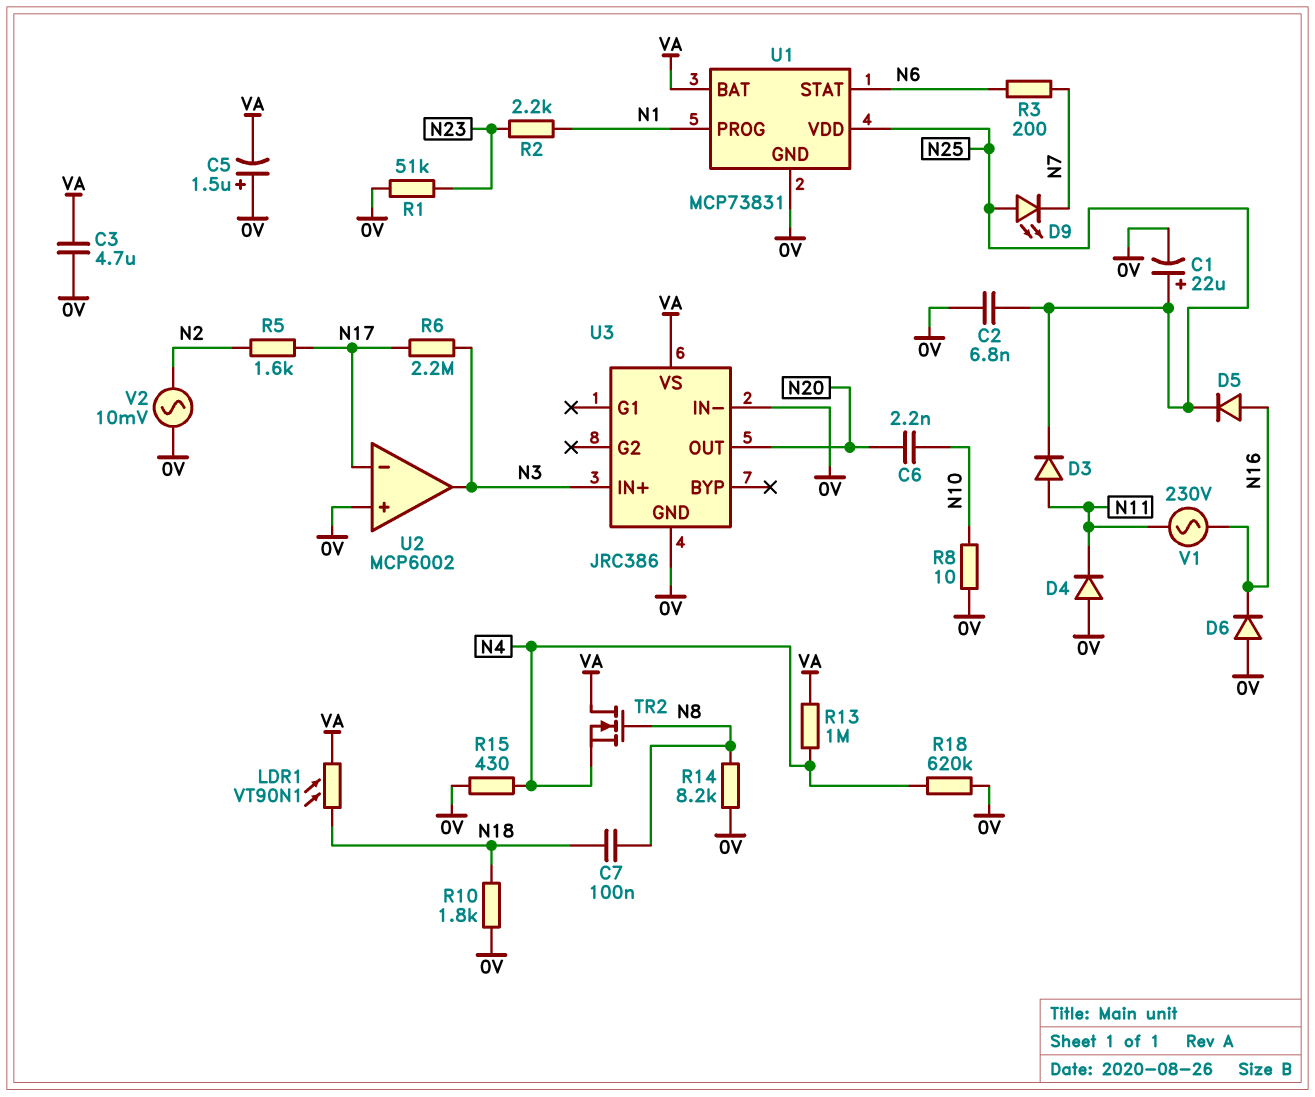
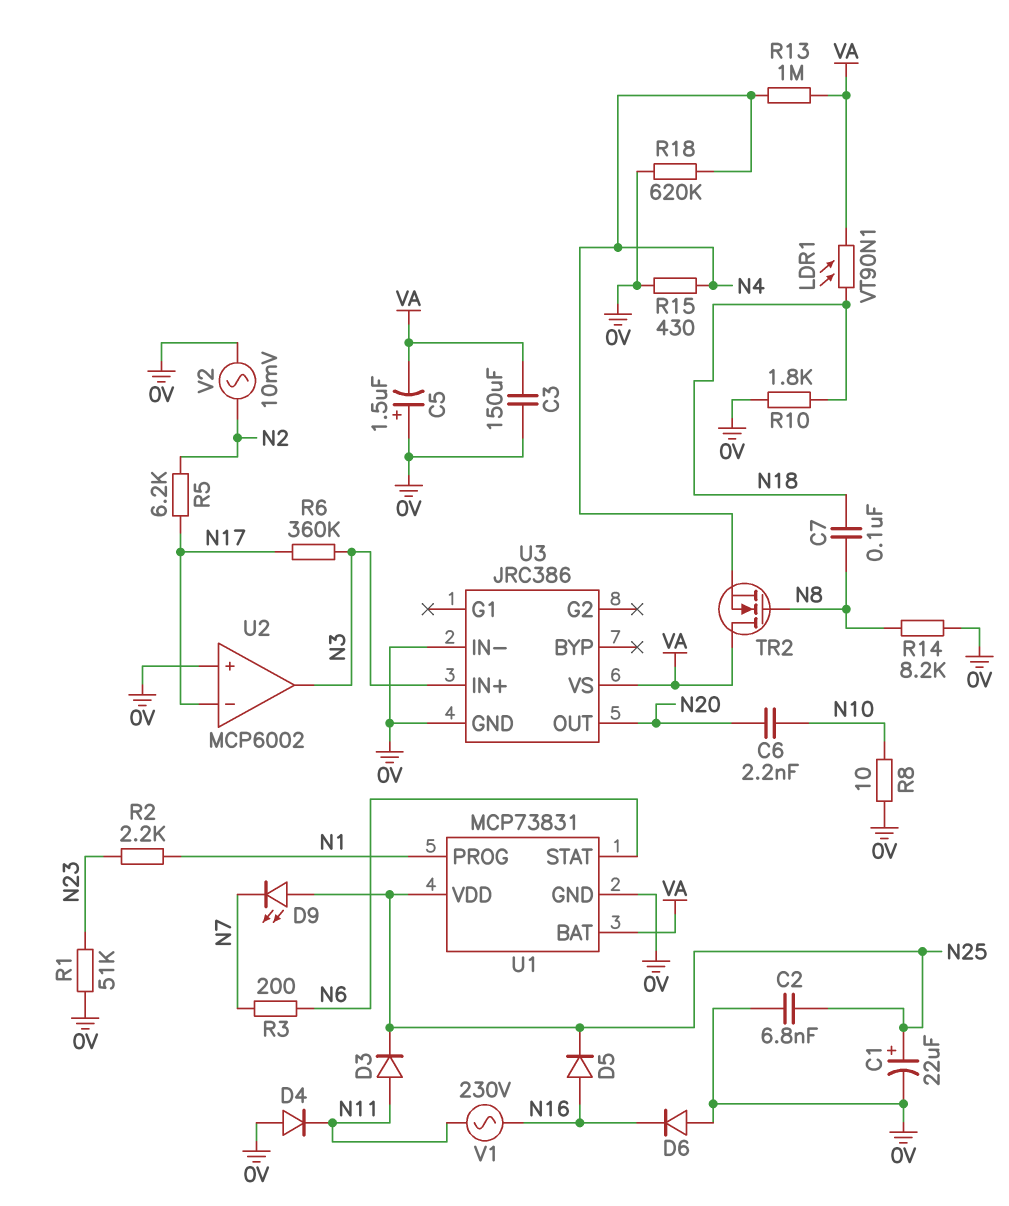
C3: 4.7uF (0V, VA) -> 150uF (0V, VA)
R5: 1.6k (N2, N17) -> 6.2k (N2, N17)
R6: 2.2M (N3, N17) -> 360k (N3, N17)

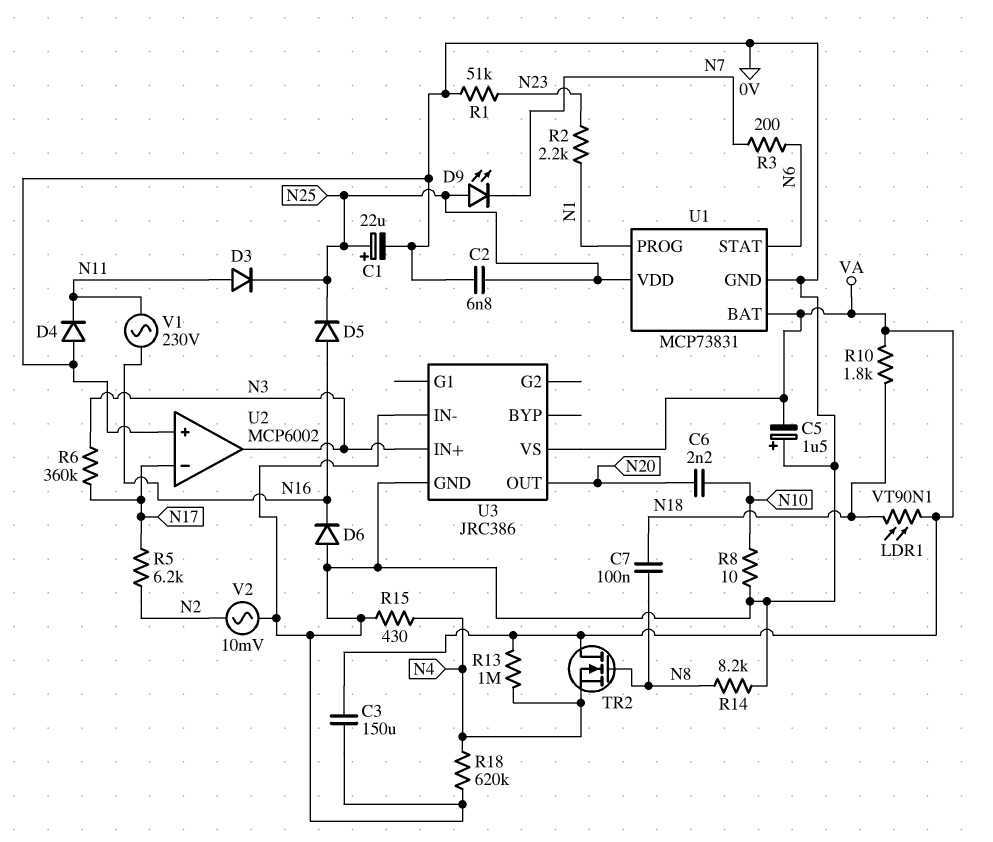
R10: 1.8k (0V, N18) -> 1.8k (N18, VA)

